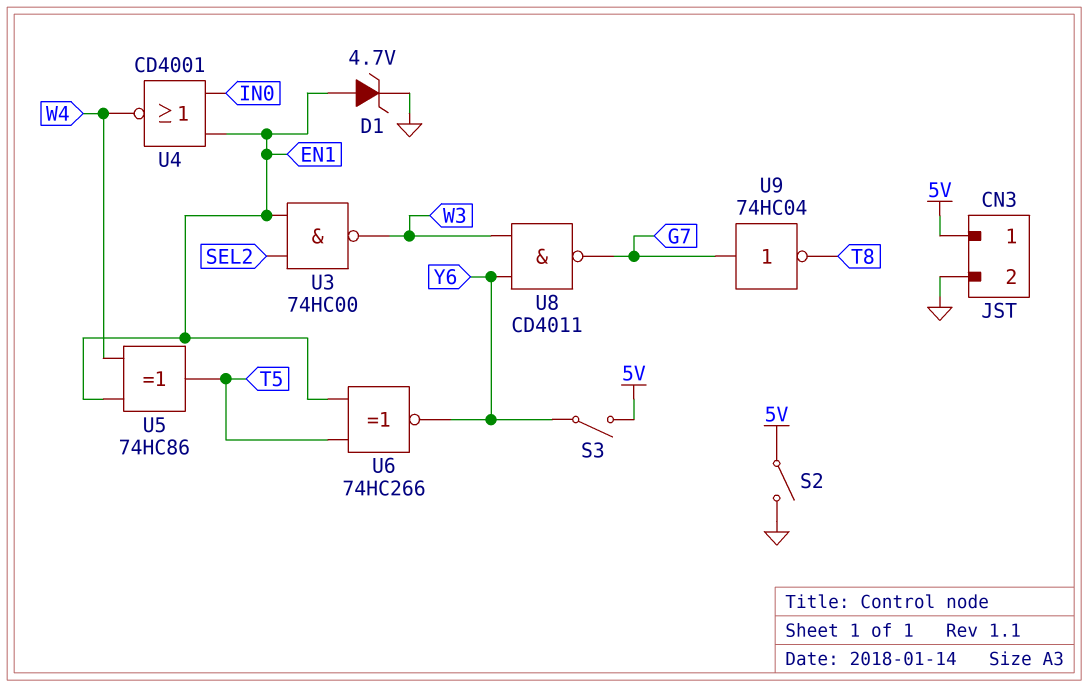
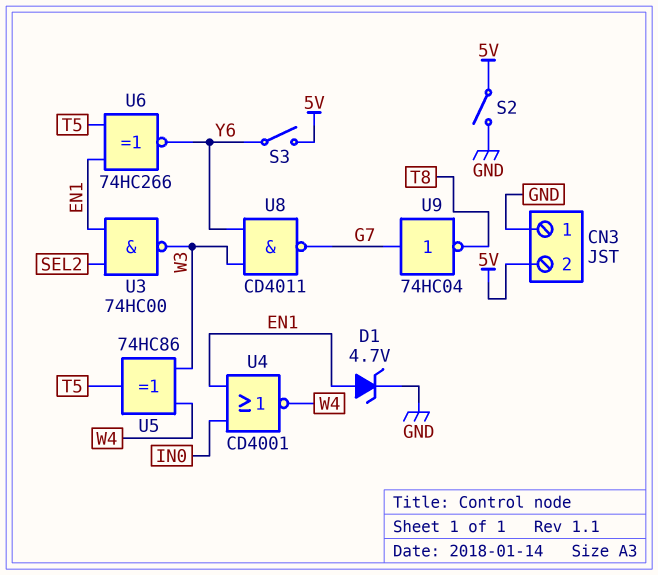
CN3 pin 1: 5V -> GND
CN3 pin 2: GND -> 5V
U5: XOR 74HC86 (in EN1, in W4, out T5) -> XOR 74HC86 (in W3, in W4, out T5)

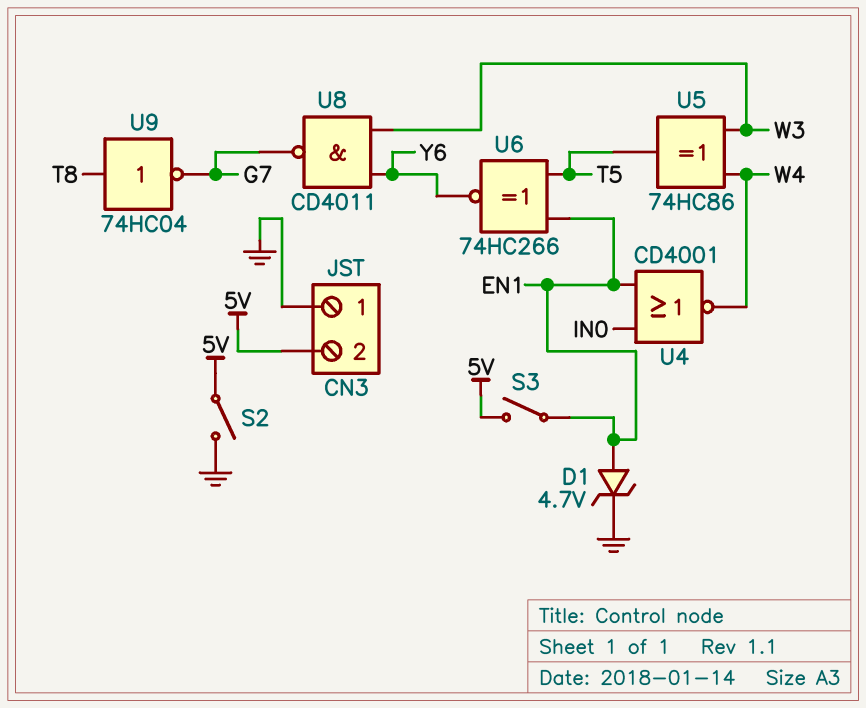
S3: switch (5V, Y6) -> switch (5V, EN1)
U3: NAND 74HC00 (in EN1, in SEL2, out W3) -> none
U9: NOT 74HC04 (in G7, out T8) -> NOT 74HC04 (in T8, out G7)

